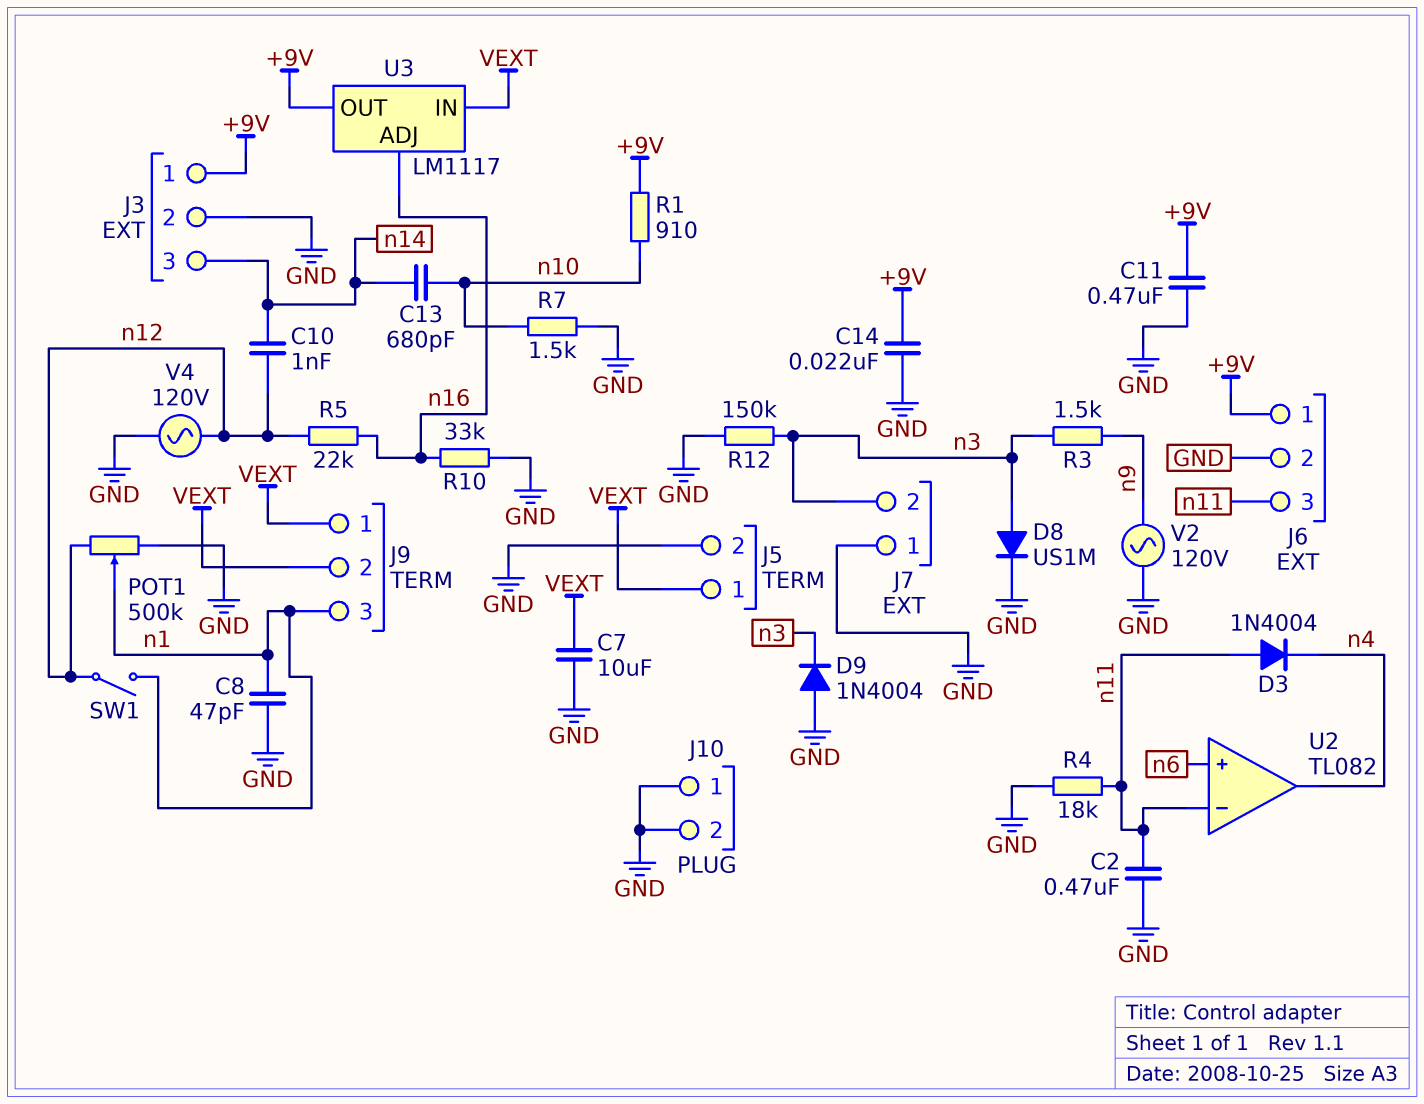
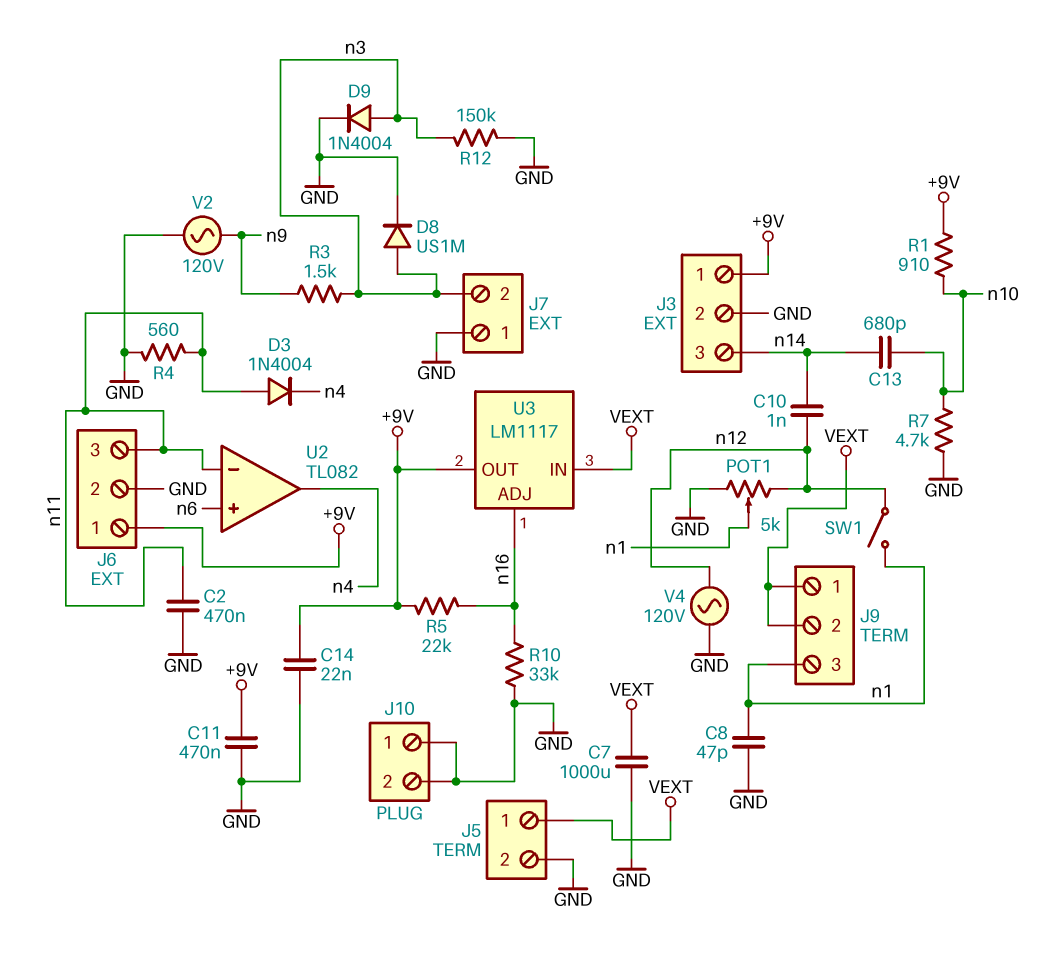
C7: 10uF (GND, VEXT) -> 1000uF (GND, VEXT)
D9: diode 1N4004 (A GND, K n3) -> diode 1N4004 (A n3, K GND)
POT1: 500k (GND, n12, wiper n1) -> 5k (GND, n12, wiper n1)
R4: 18k (GND, n11) -> 560 (GND, n11)
R5: 22k (n12, n16) -> 22k (+9V, n16)
R7: 1.5k (GND, n10) -> 4.7k (GND, n10)

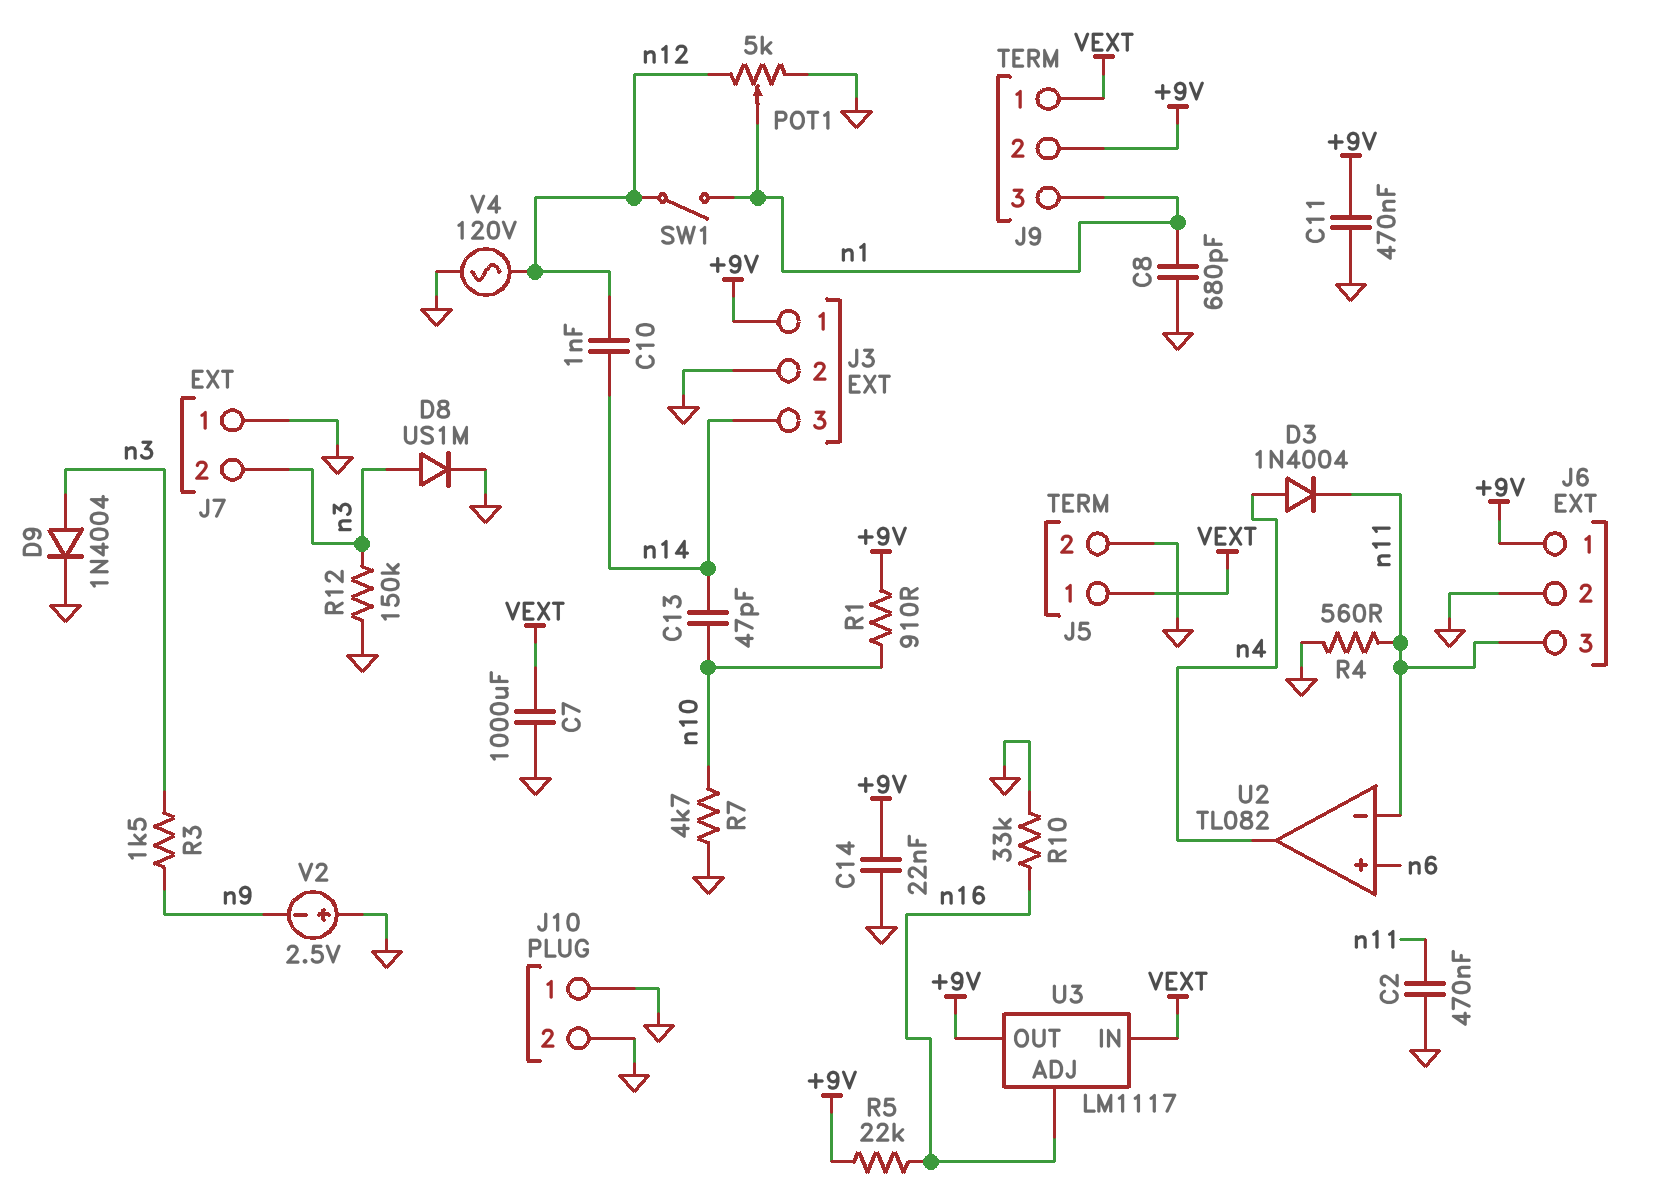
C8: 47pF (GND, n1) -> 680pF (GND, n1)
C13: 680pF (n10, n14) -> 47pF (n10, n14)
D3: diode 1N4004 (A n11, K n4) -> diode 1N4004 (A n4, K n11)
J9 pin 2: VEXT -> +9V
V2: AC 120V (GND, n9) -> 2.5V (plus GND, minus n9)

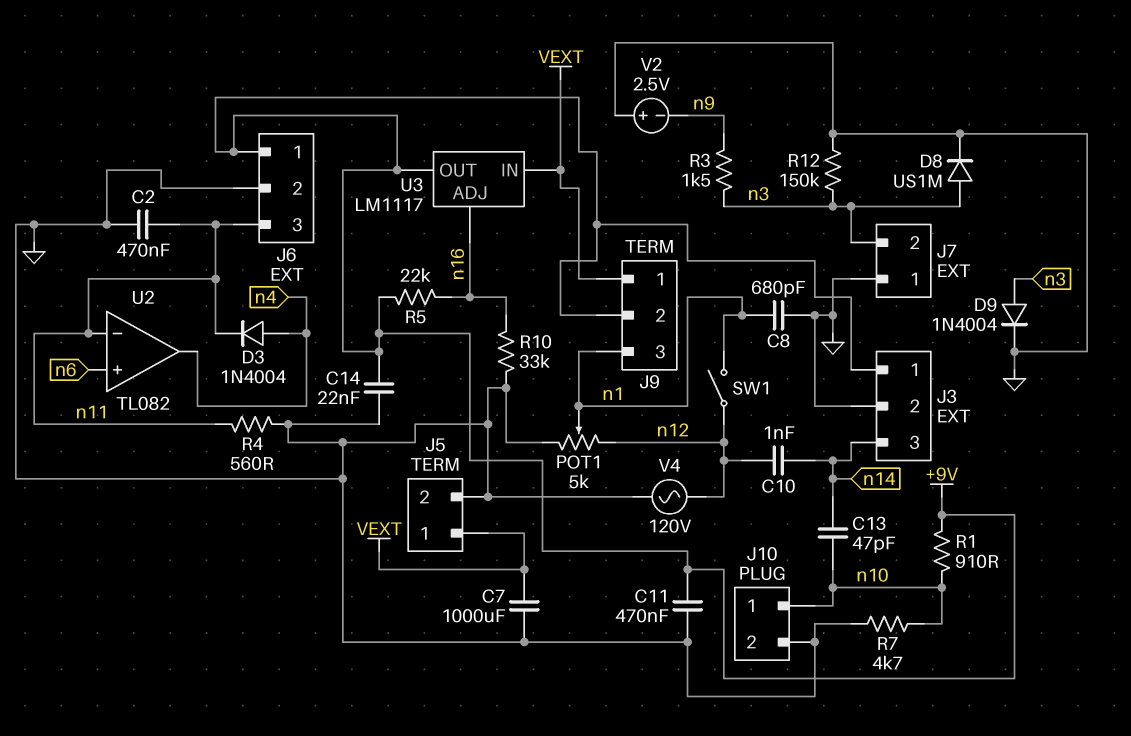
J10 pin 1: GND -> n10

